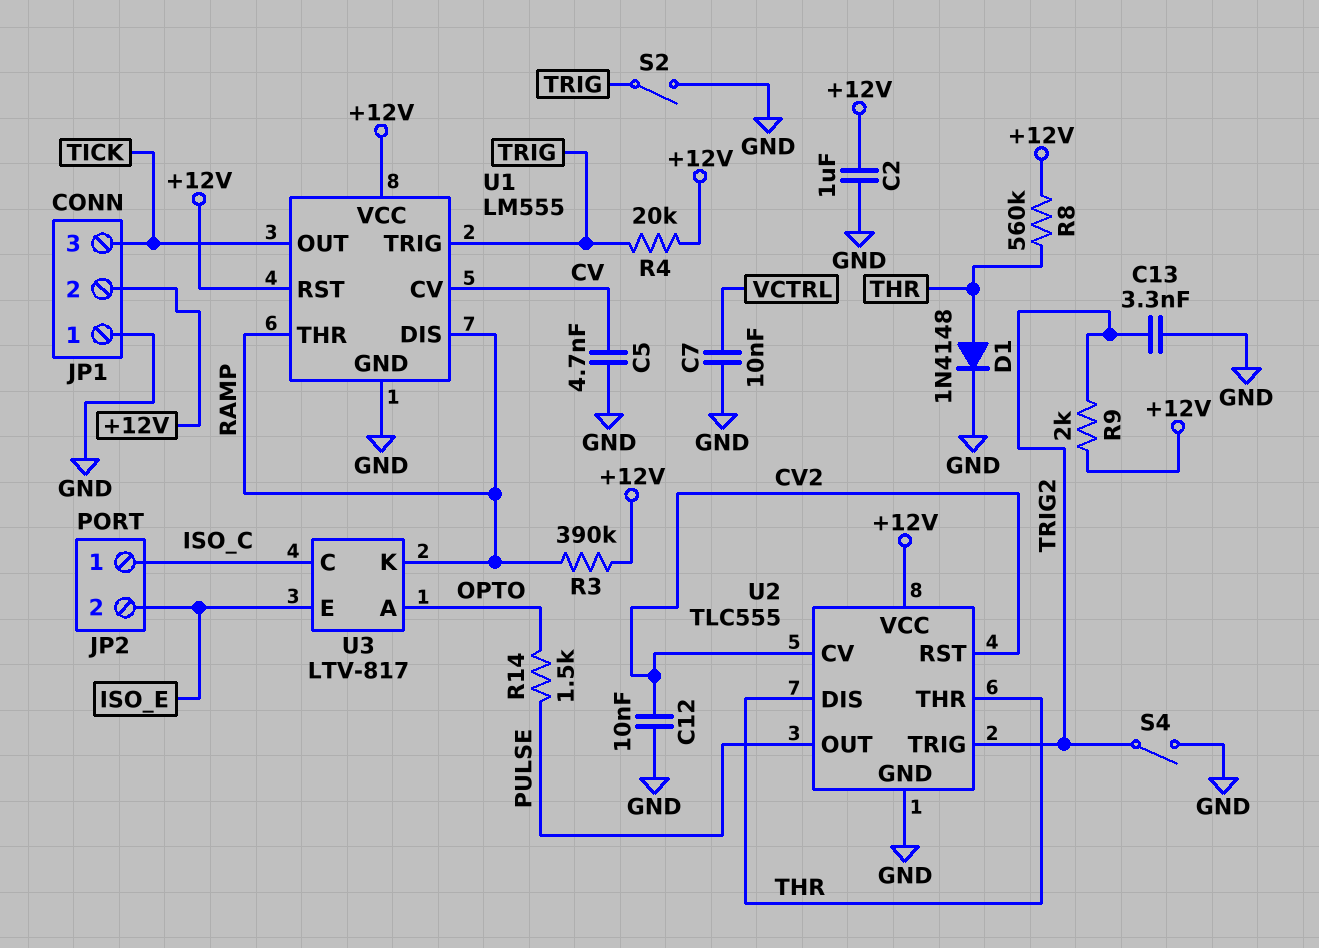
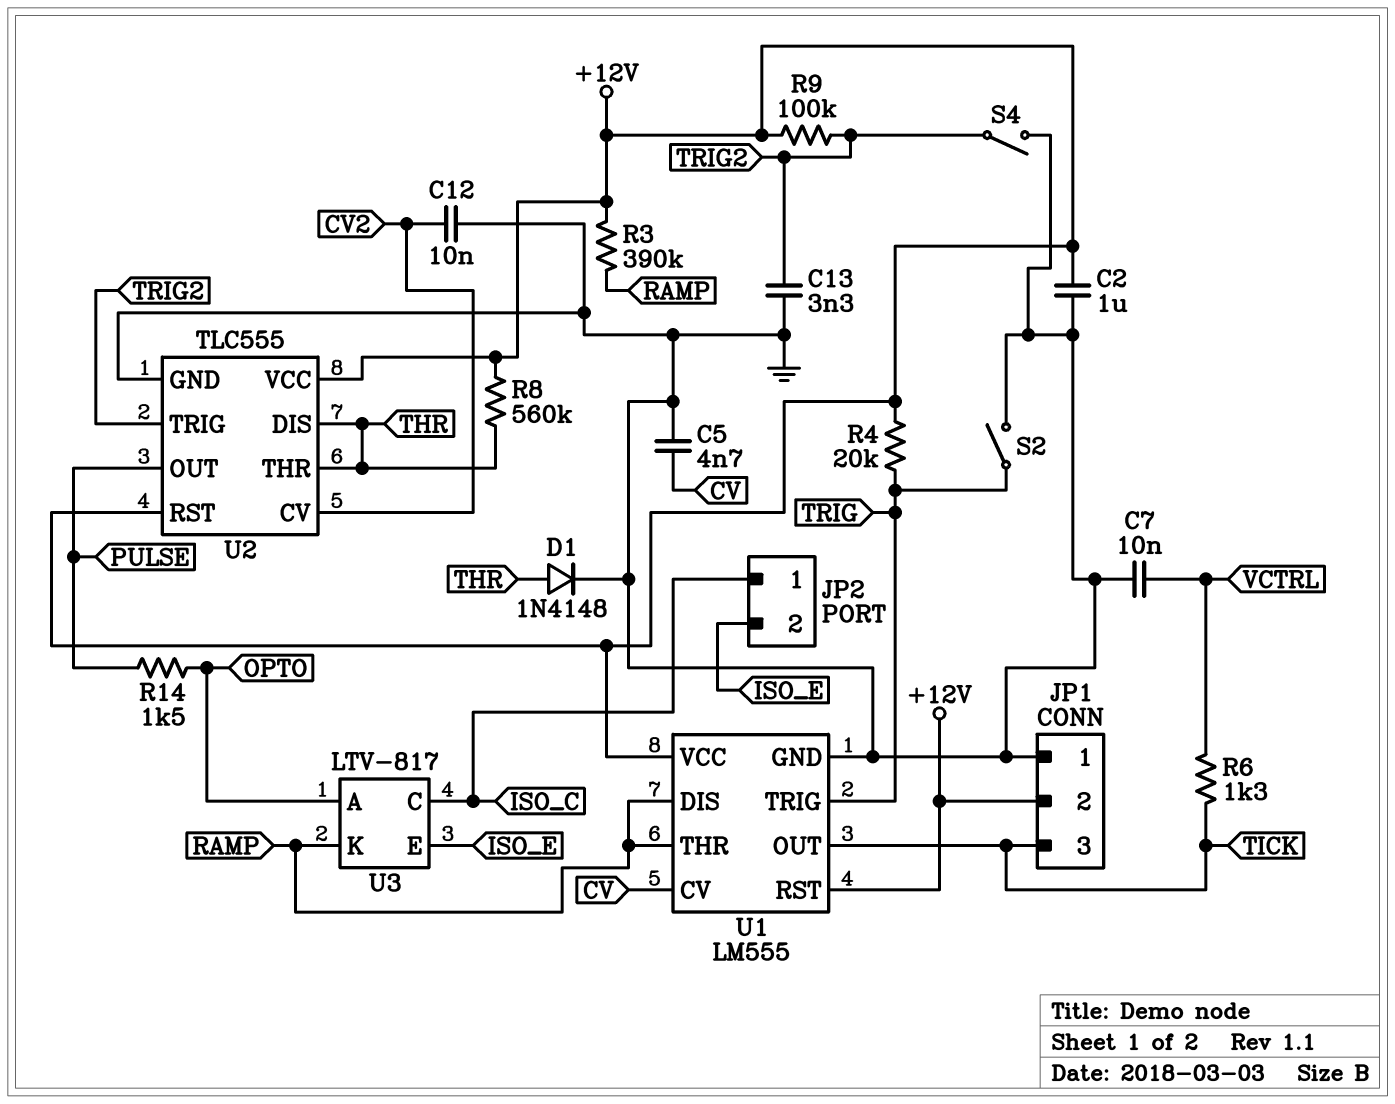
R6: none -> 1.3k (TICK, VCTRL)
R9: 2k (+12V, TRIG2) -> 100k (+12V, TRIG2)
U2 pin RST: CV2 -> +12V

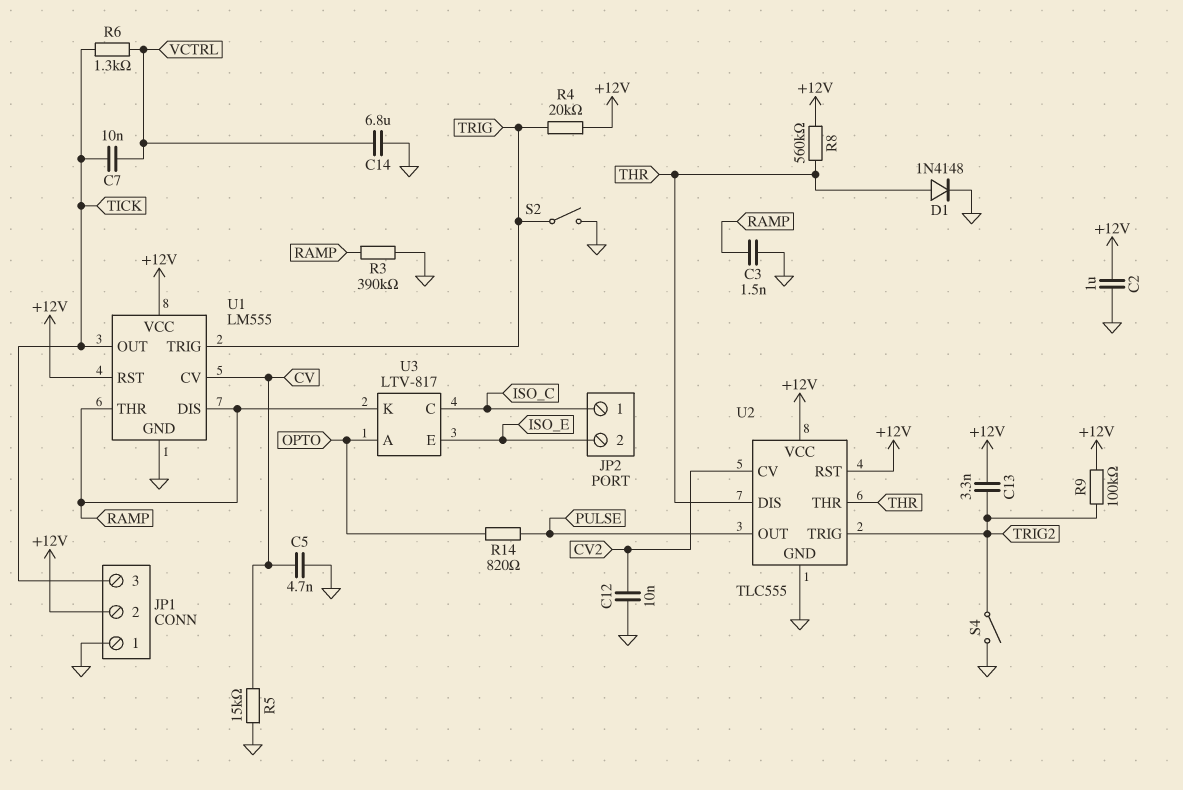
C3: none -> 1.5nF (GND, RAMP)
C7: 10nF (GND, VCTRL) -> 10nF (TICK, VCTRL)
C13: 3.3nF (GND, TRIG2) -> 3.3nF (+12V, TRIG2)
C14: none -> 6.8uF (GND, VCTRL)
R3: 390k (+12V, RAMP) -> 390k (GND, RAMP)
R5: none -> 15k (CV, GND)
R14: 1.5k (OPTO, PULSE) -> 820 (OPTO, PULSE)

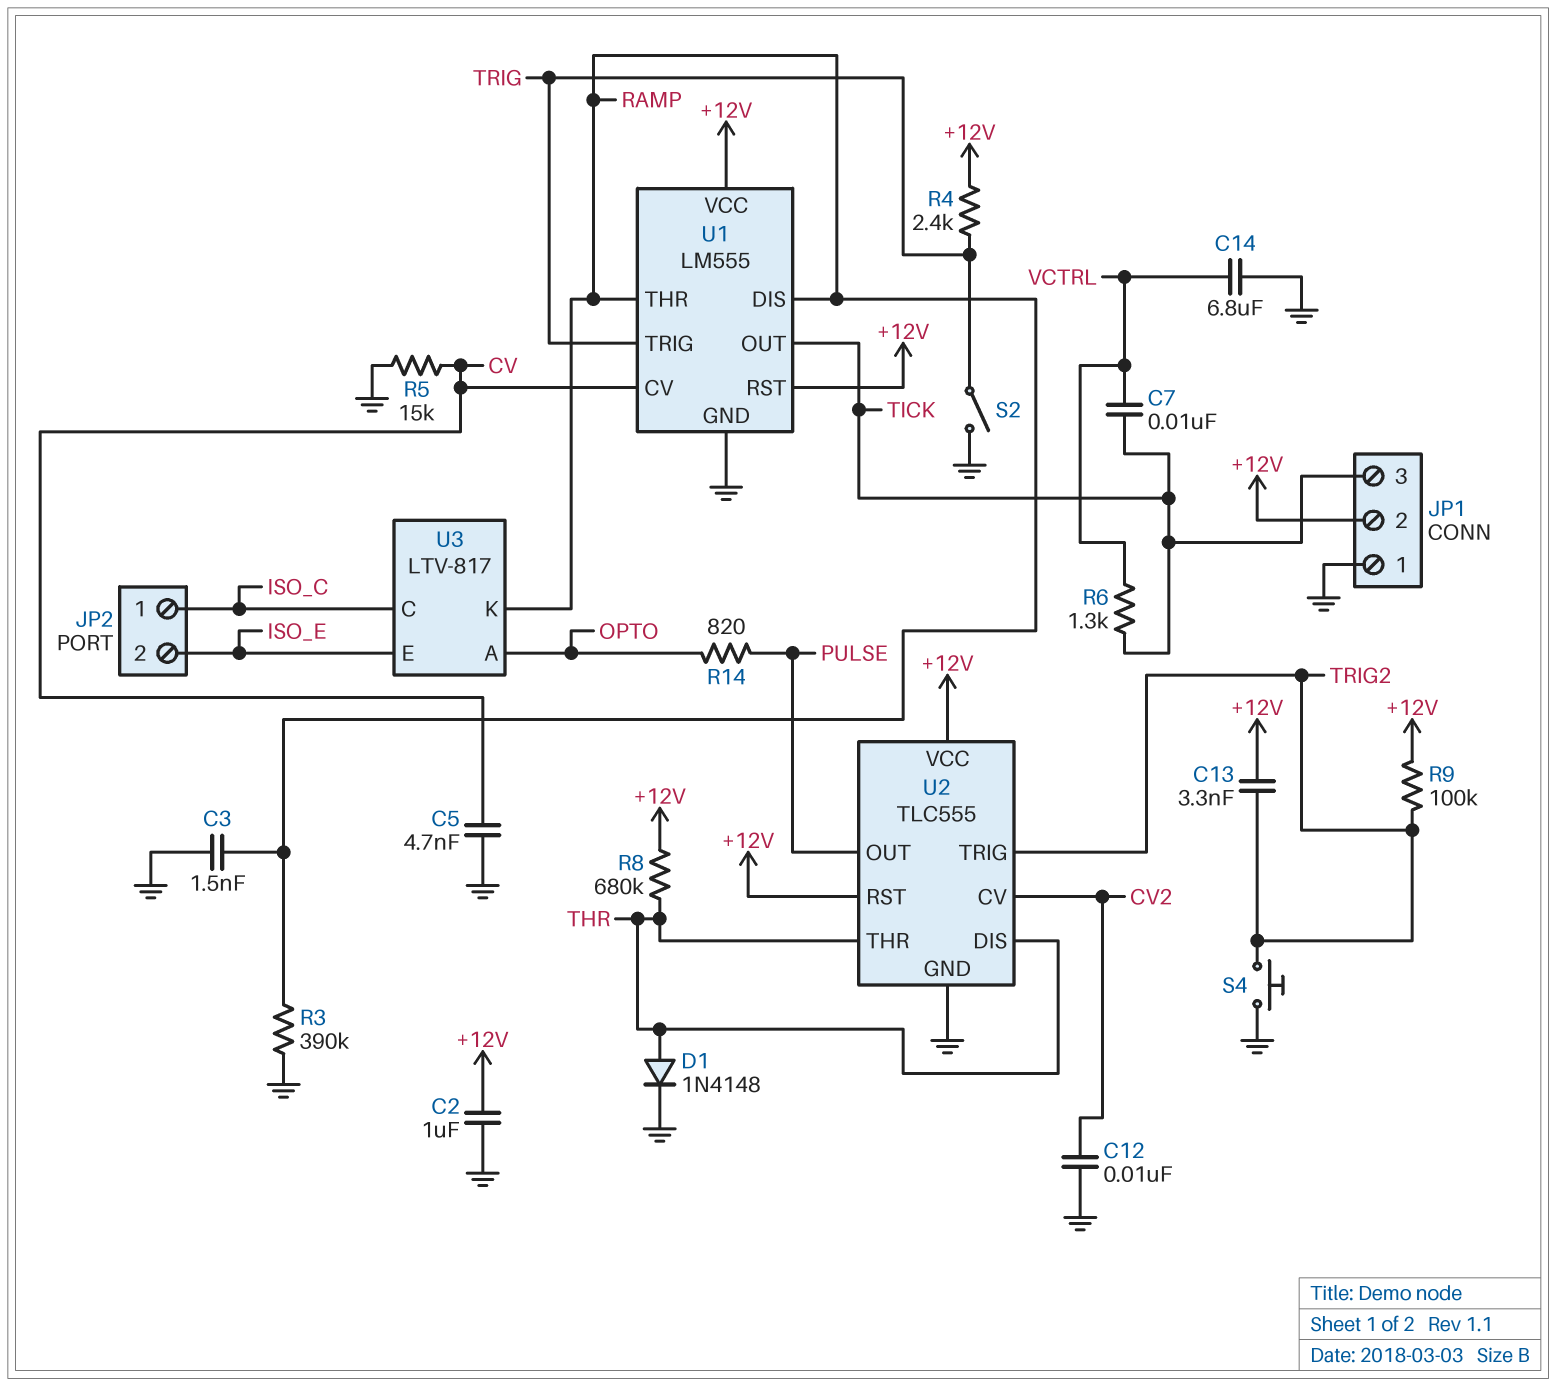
R4: 20k (+12V, TRIG) -> 2.4k (+12V, TRIG)
R8: 560k (+12V, THR) -> 680k (+12V, THR)
S4: switch (GND, TRIG2) -> button (GND, TRIG2)

